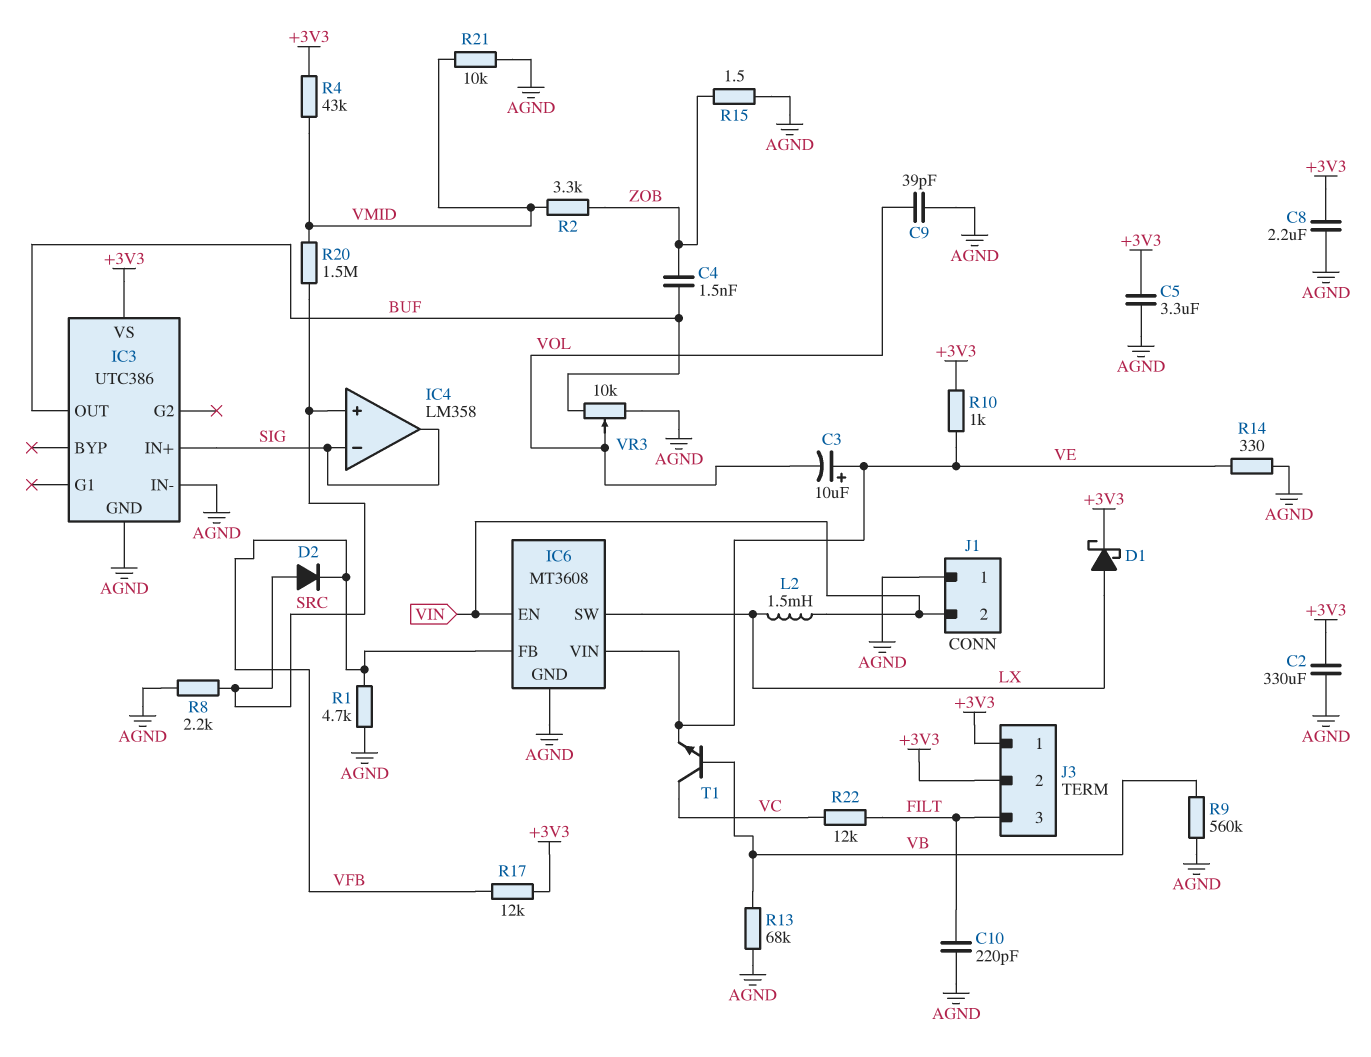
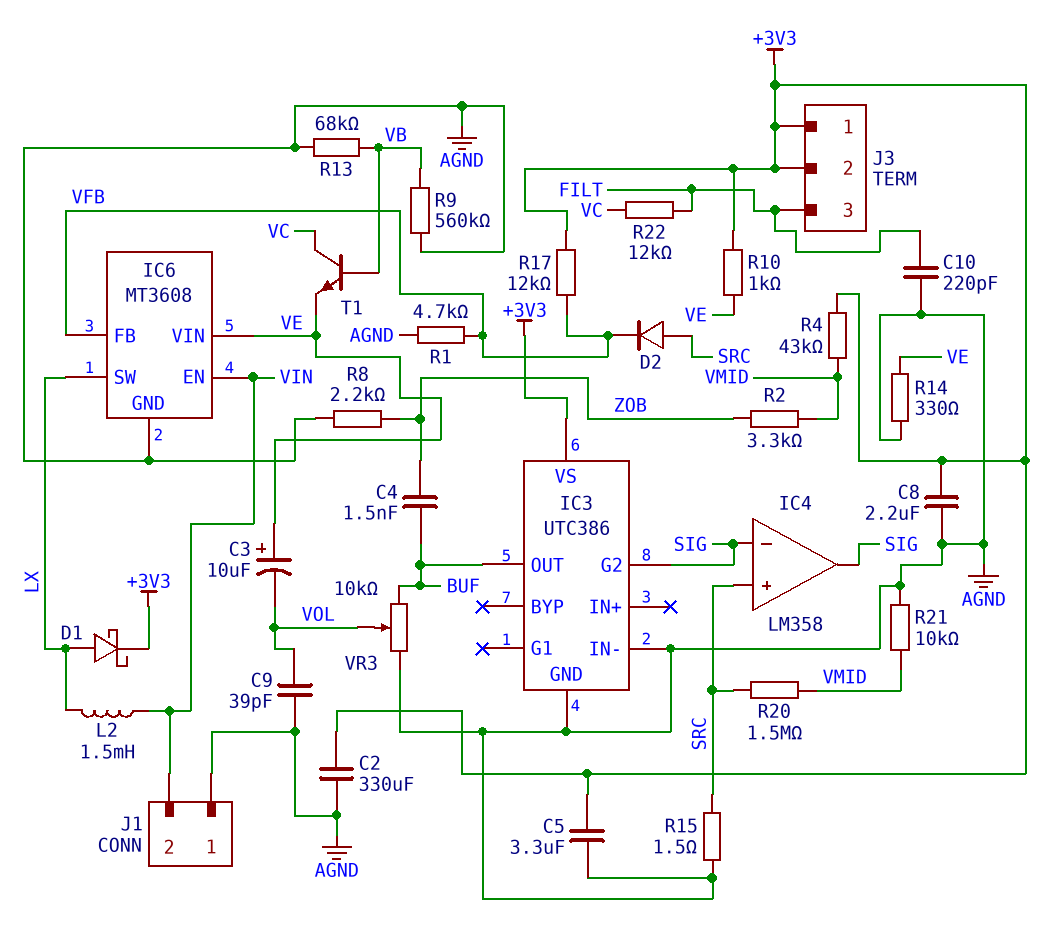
IC3 pin G2: none -> SIG
IC3 pin IN+: SIG -> none
R8: 2.2k (AGND, SRC) -> 2.2k (AGND, ZOB)
R15: 1.5 (AGND, ZOB) -> 1.5 (AGND, SRC)

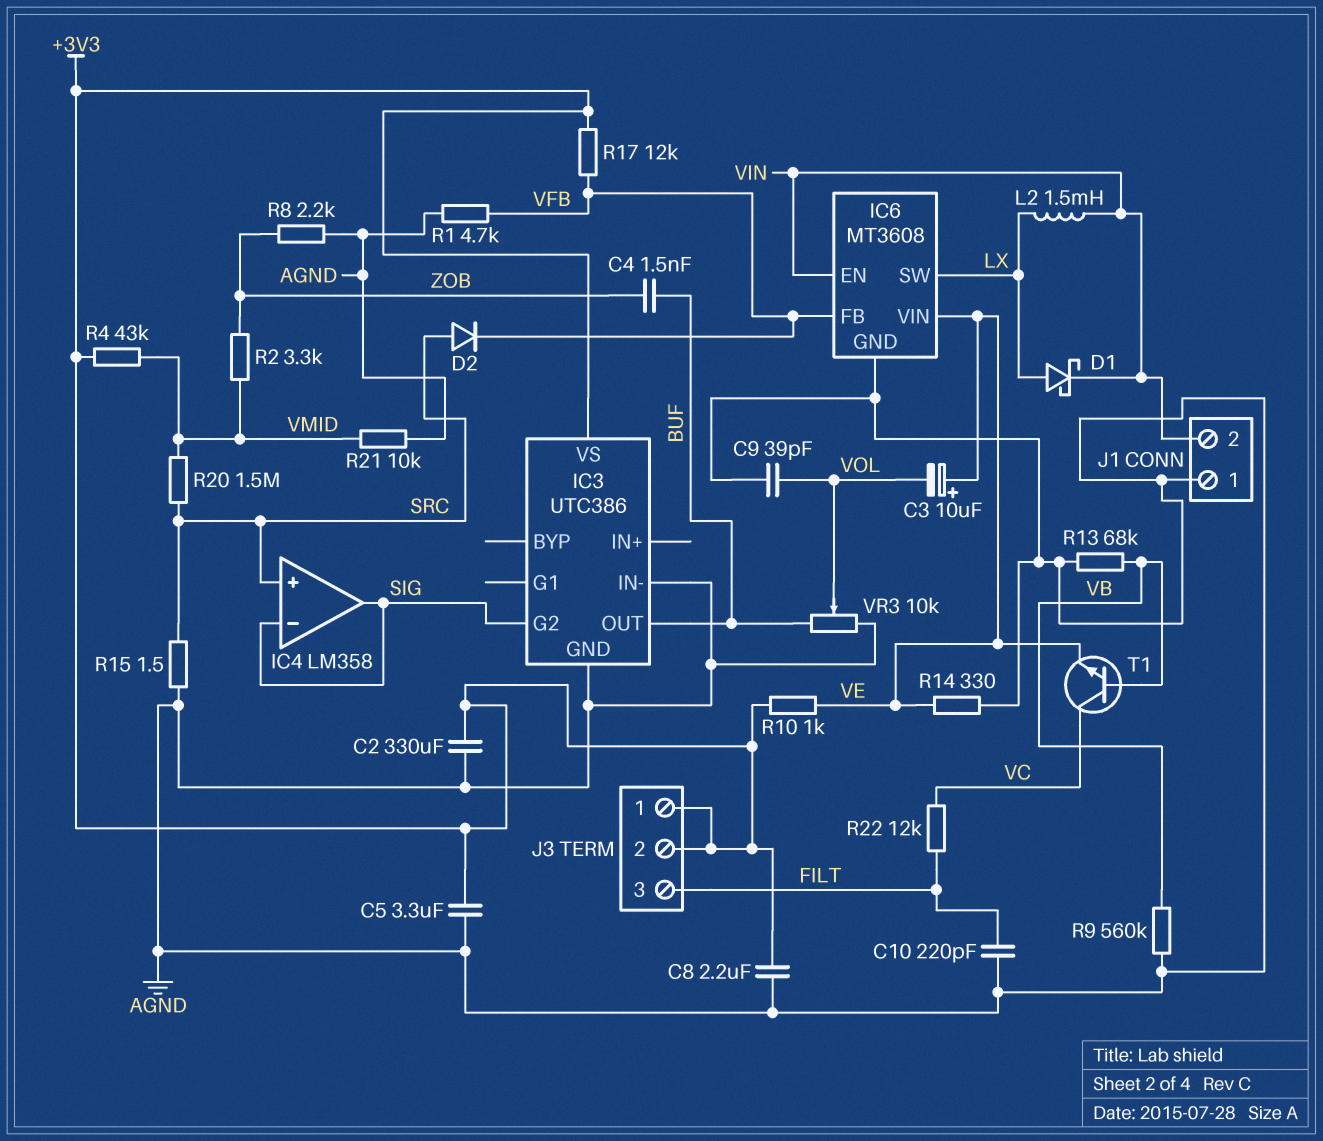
D1: schottky (A LX, K +3V3) -> schottky (A LX, K VIN)

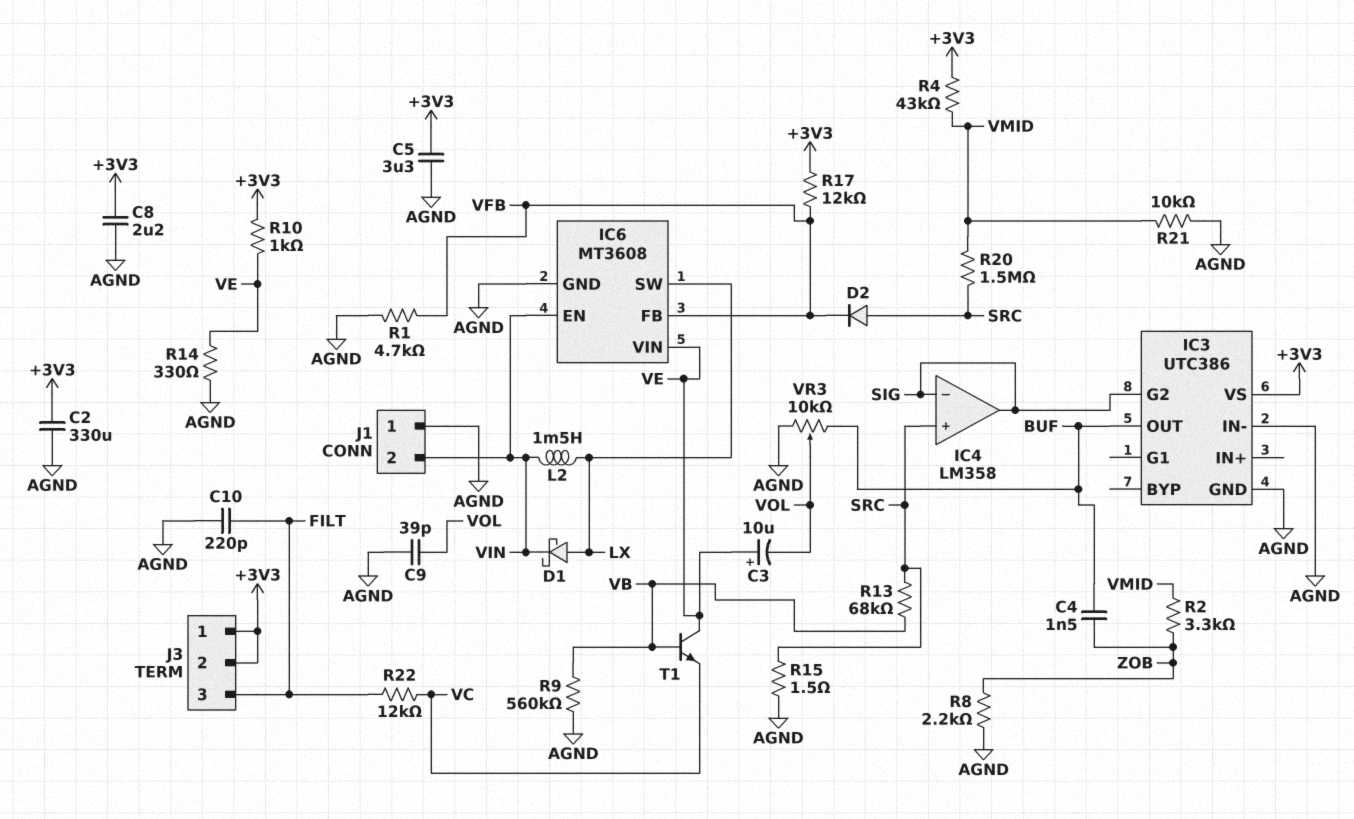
R13: 68k (AGND, VB) -> 68k (SRC, VB)
T1: NPN (B VB, C VC, E VE) -> NPN (B VB, C VE, E VC)

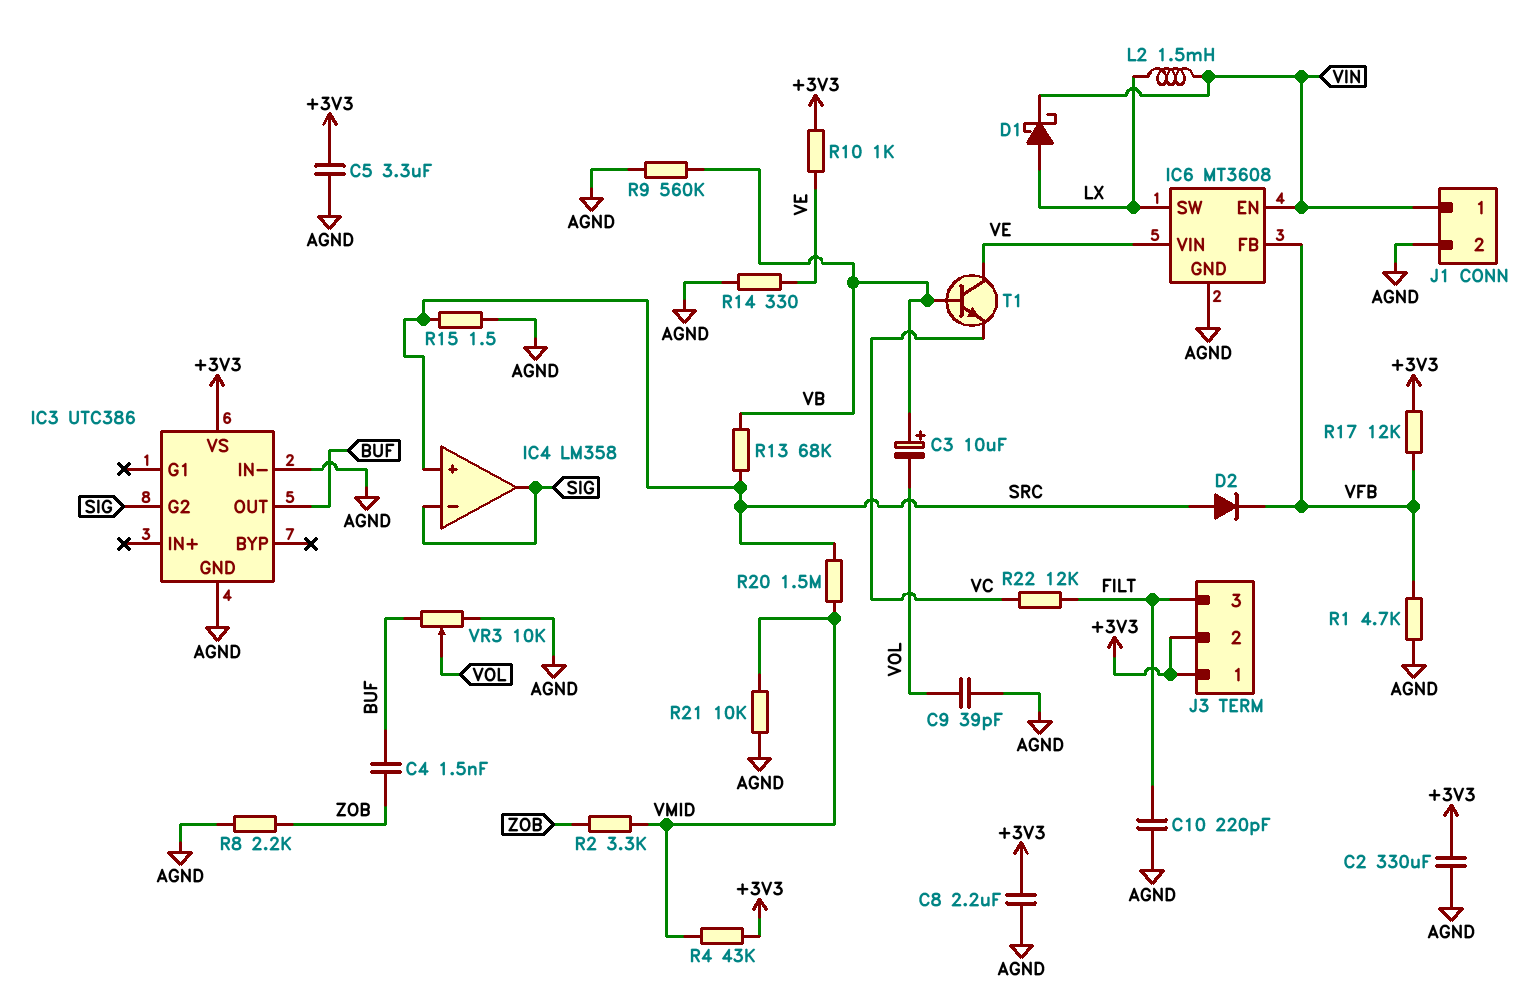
C3: 10uF (plus VE, minus VOL) -> 10uF (plus VB, minus VOL)
J1 pin 1: AGND -> VIN
J1 pin 2: VIN -> AGND

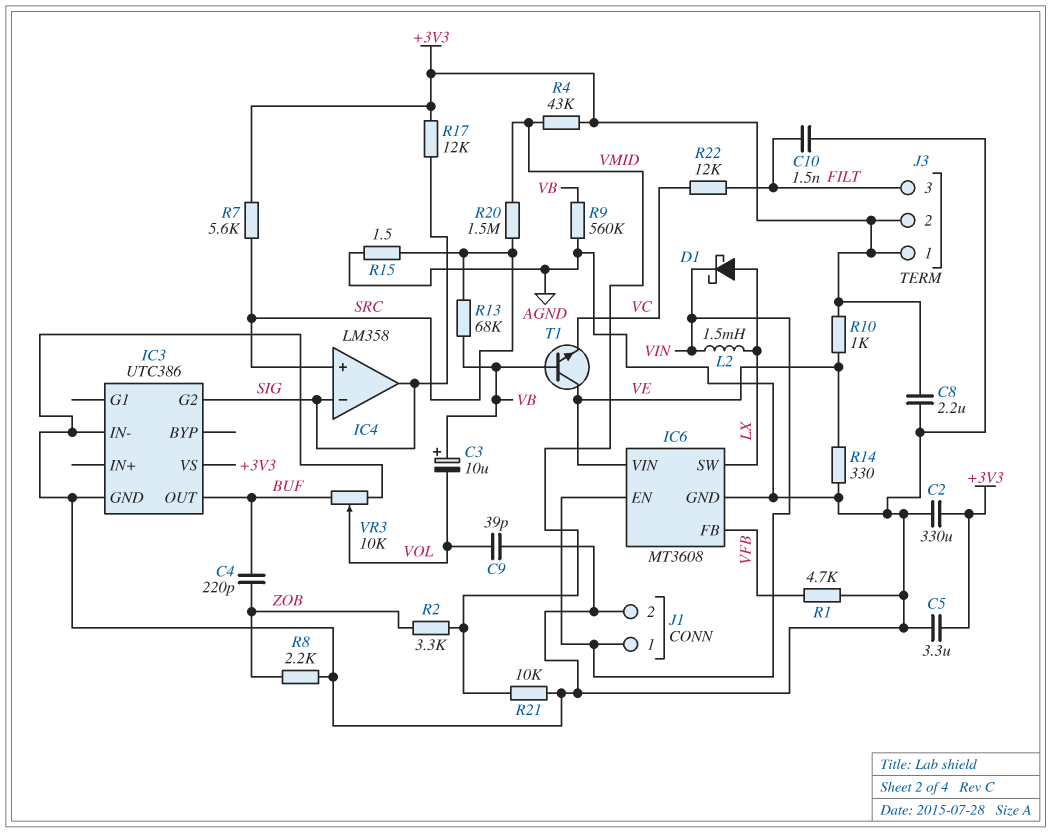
C4: 1.5nF (BUF, ZOB) -> 220pF (BUF, ZOB)
C10: 220pF (AGND, FILT) -> 1.5nF (AGND, FILT)
D2: diode (A SRC, K VFB) -> none
R7: none -> 5.6k (+3V3, SRC)
R17: 12k (+3V3, VFB) -> 12k (+3V3, SIG)

